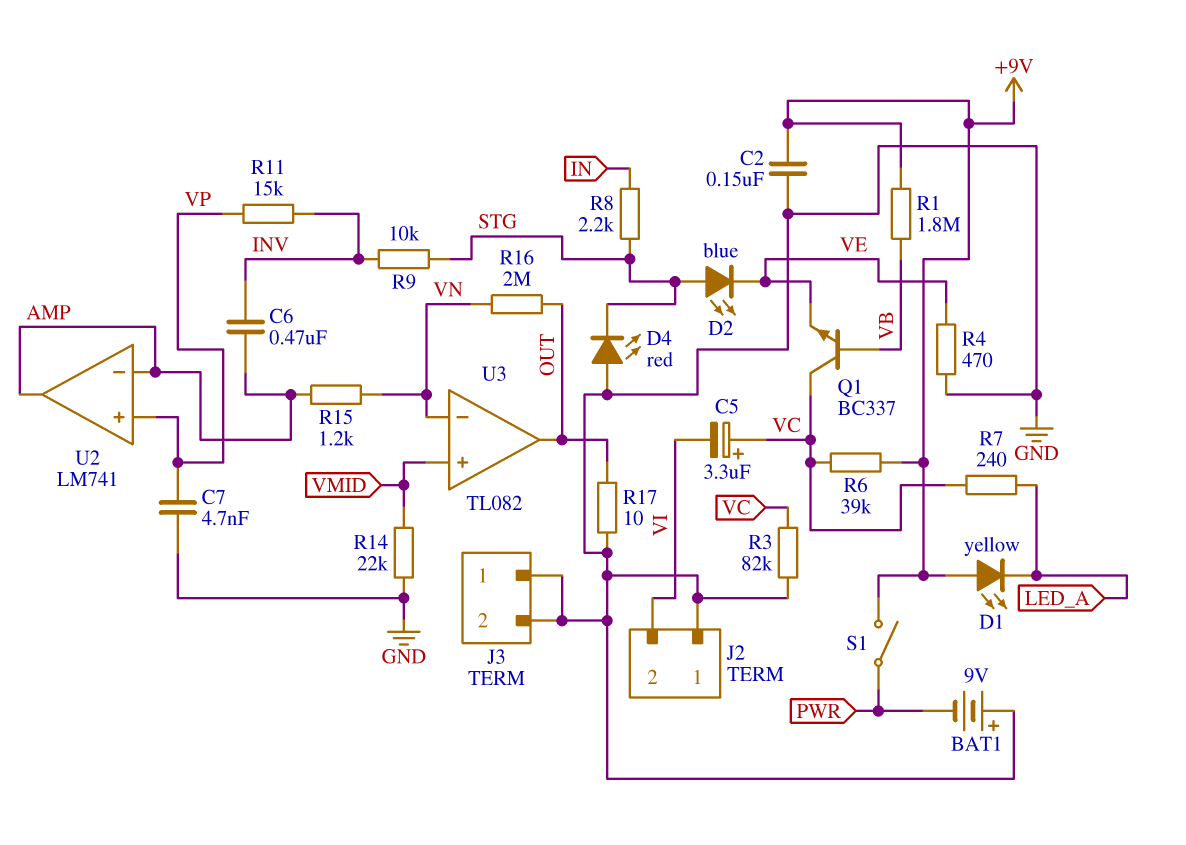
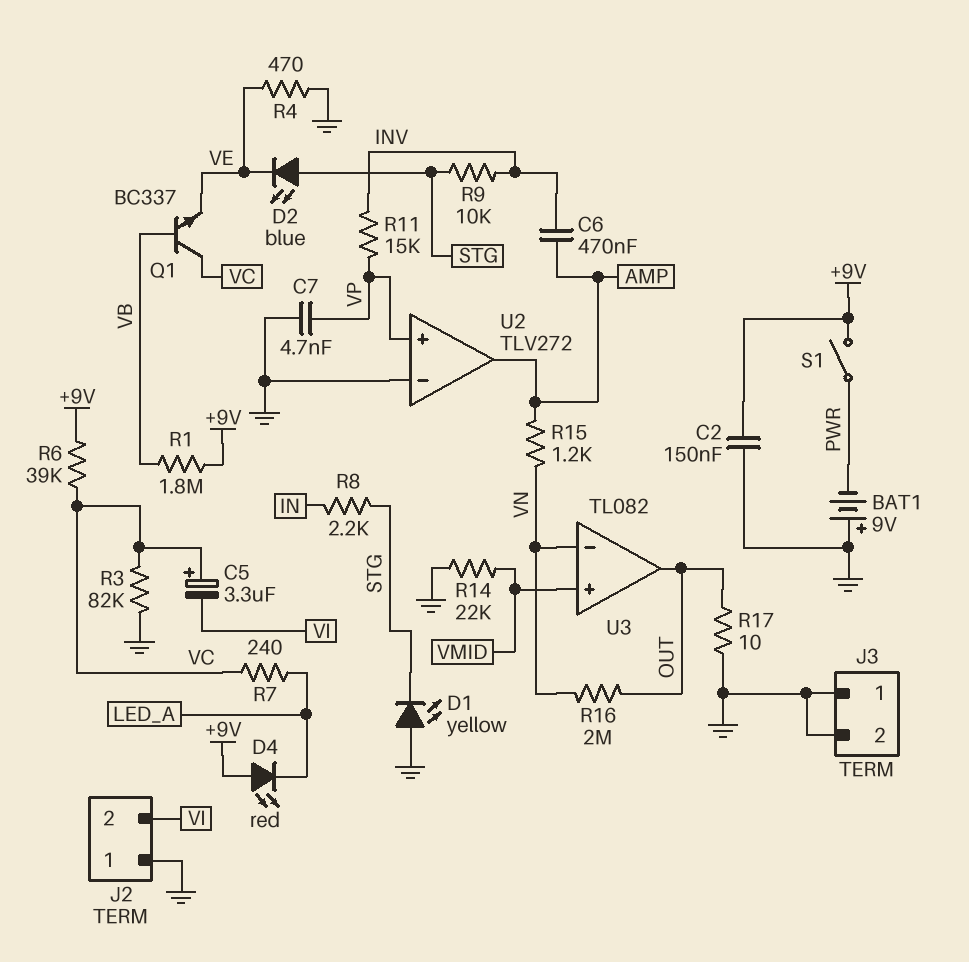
D1: LED yellow (A +9V, K LED_A) -> LED yellow (A GND, K STG)
D4: LED red (A GND, K STG) -> LED red (A +9V, K LED_A)
U2: LM741 -> TLV272
U2 pin in-: AMP -> GND

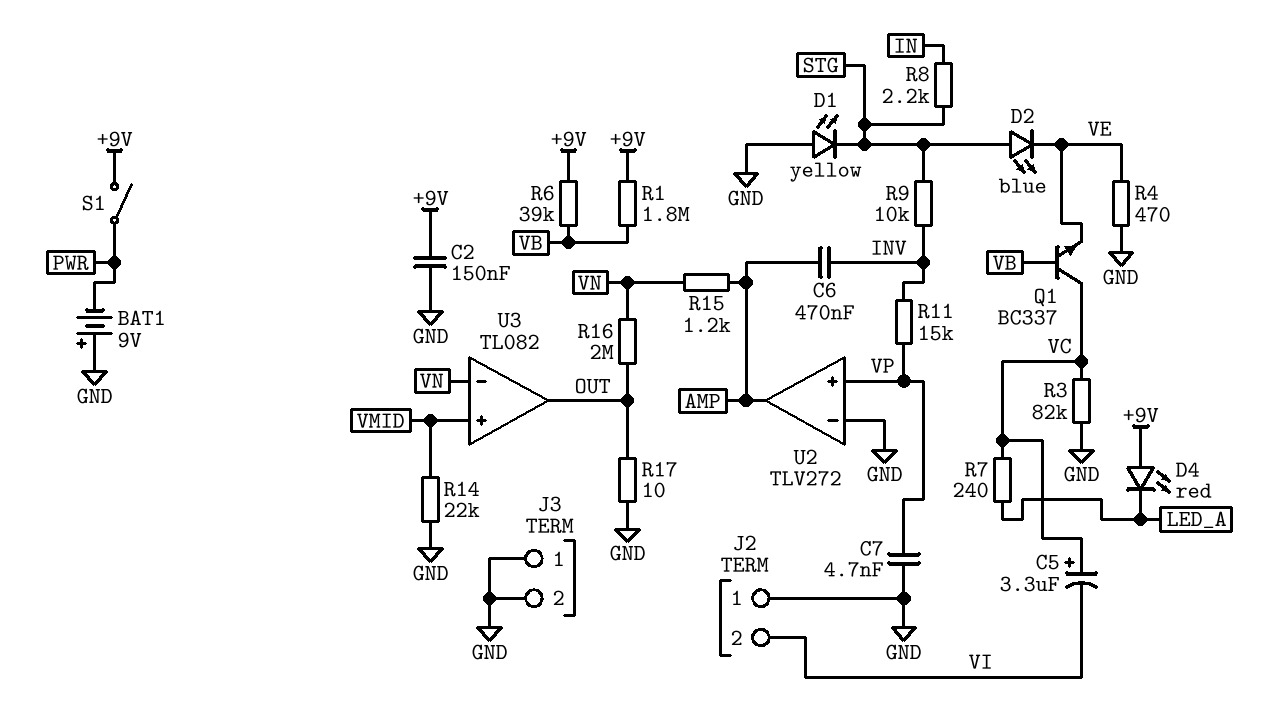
R6: 39k (+9V, VC) -> 39k (+9V, VB)

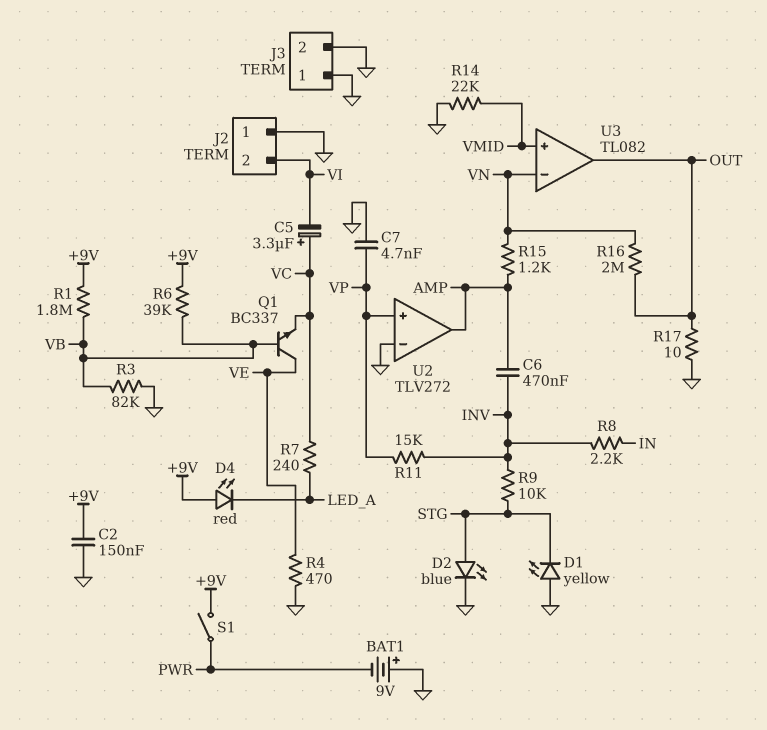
D2: LED blue (A STG, K VE) -> LED blue (A STG, K GND)
Q1: NPN BC337 (B VB, C VC, E VE) -> NPN BC337 (B VB, C VE, E VC)
R3: 82k (GND, VC) -> 82k (GND, VB)
R8: 2.2k (IN, STG) -> 2.2k (IN, INV)

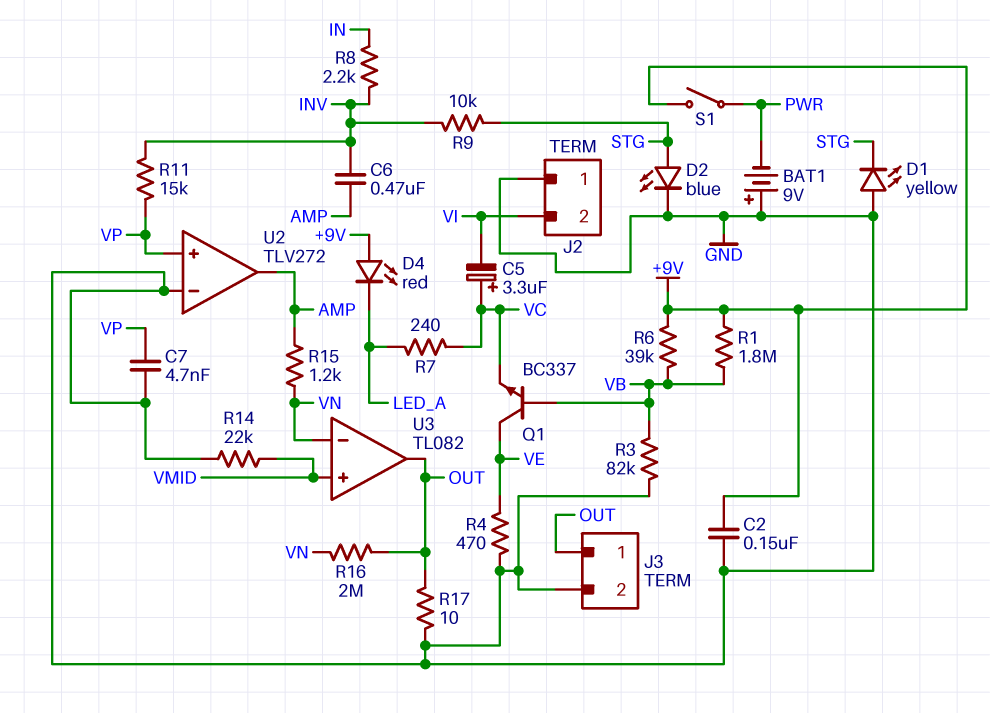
J3 pin 1: GND -> OUT

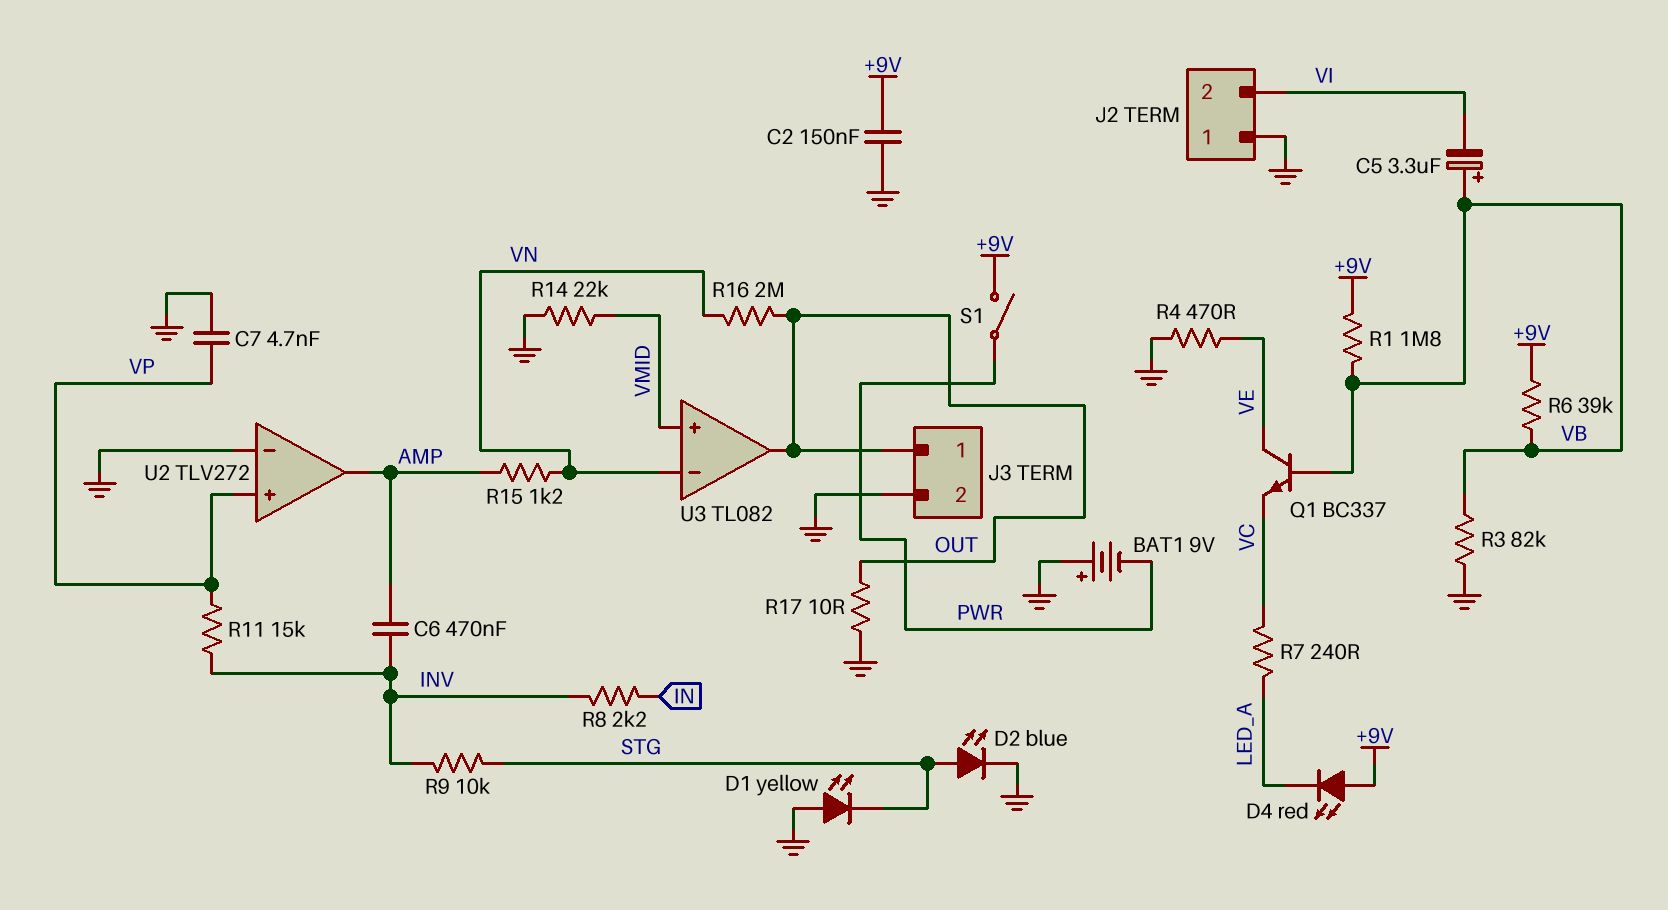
C5: 3.3uF (plus VC, minus VI) -> 3.3uF (plus VB, minus VI)

